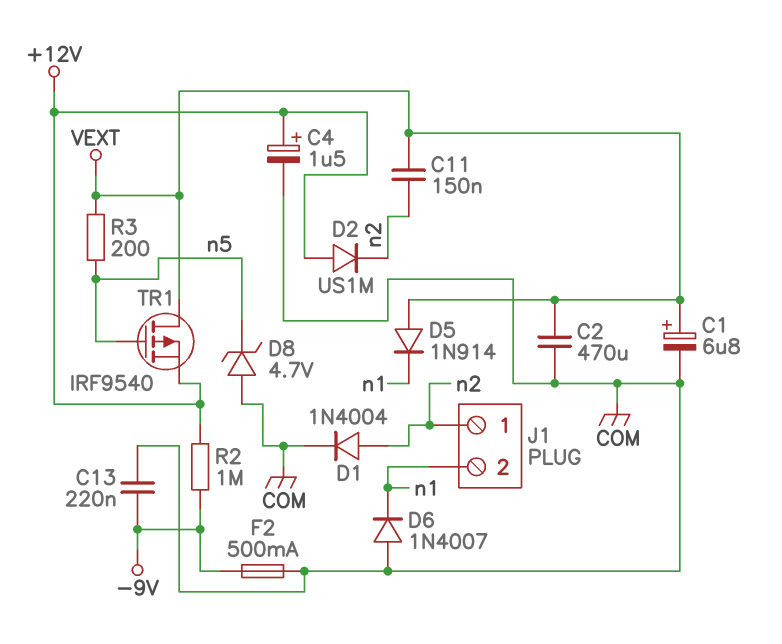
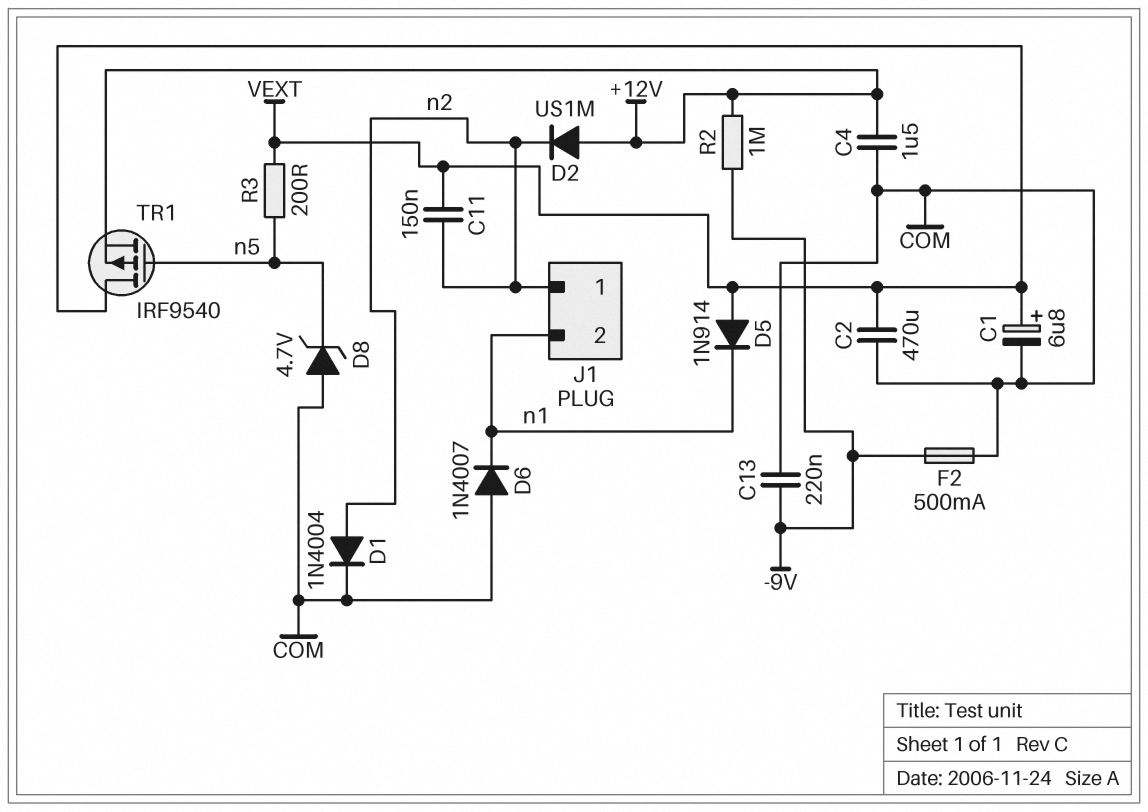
C4: 1.5uF (plus +12V, minus COM) -> 1.5uF (+12V, COM)

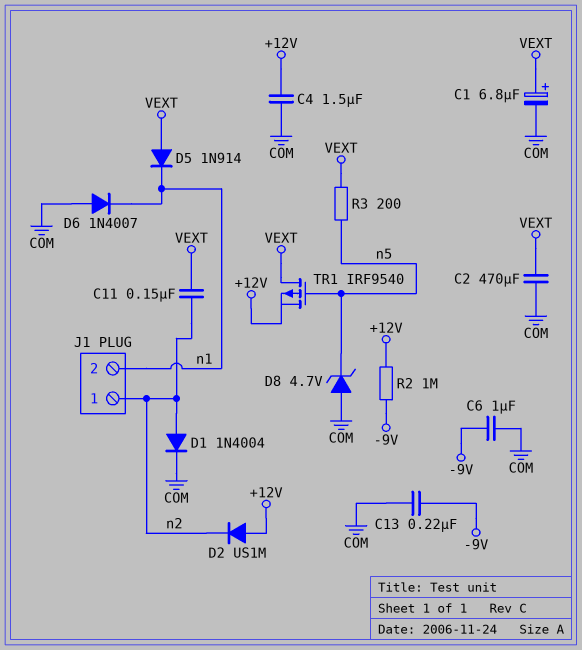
C6: none -> 1uF (-9V, COM)
F2: 500mA (-9V, COM) -> none

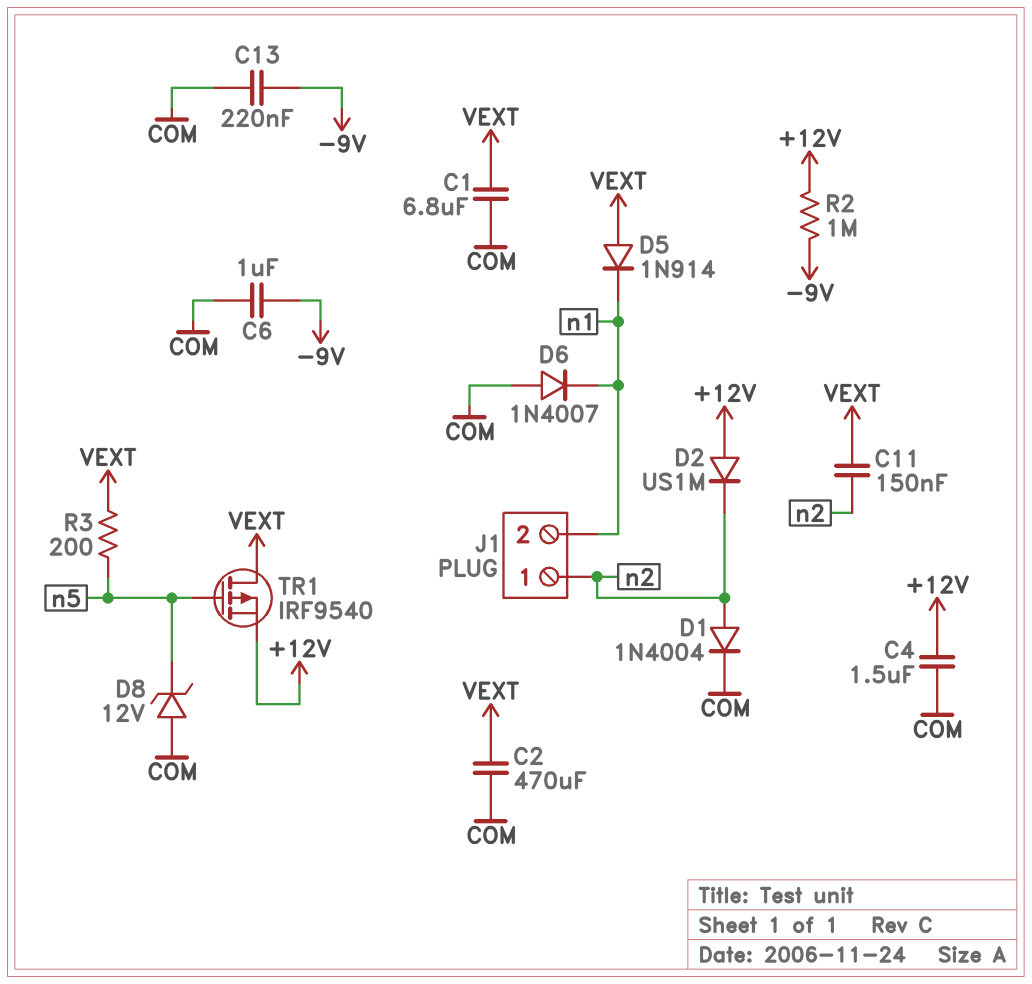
C1: 6.8uF (plus VEXT, minus COM) -> 6.8uF (COM, VEXT)
D8: zener 4.7V (A COM, K n5) -> zener 12V (A COM, K n5)

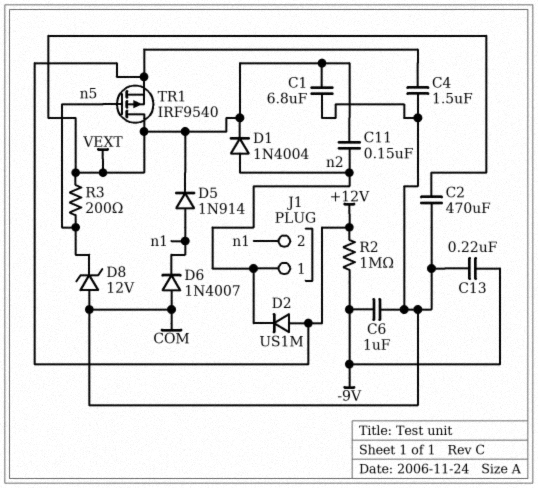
D1: diode 1N4004 (A n2, K COM) -> diode 1N4004 (A n2, K VEXT)
D5: diode 1N914 (A VEXT, K n1) -> diode 1N914 (A n1, K VEXT)

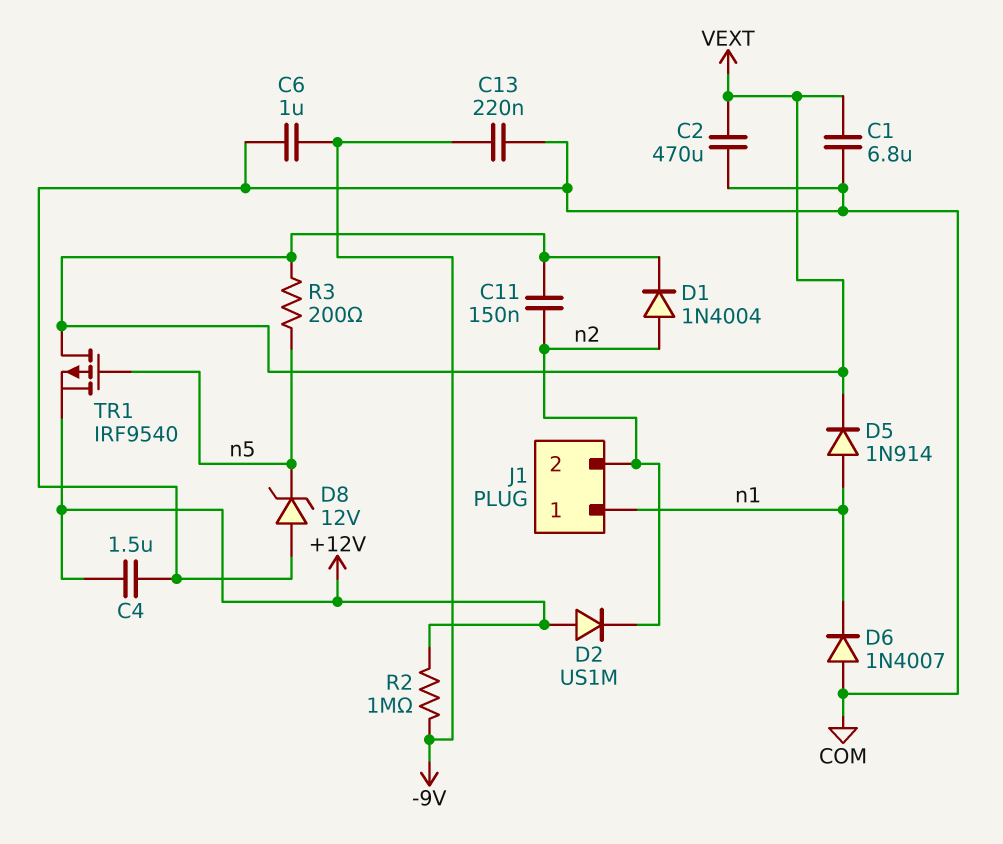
J1 pin 1: n2 -> n1
J1 pin 2: n1 -> n2

